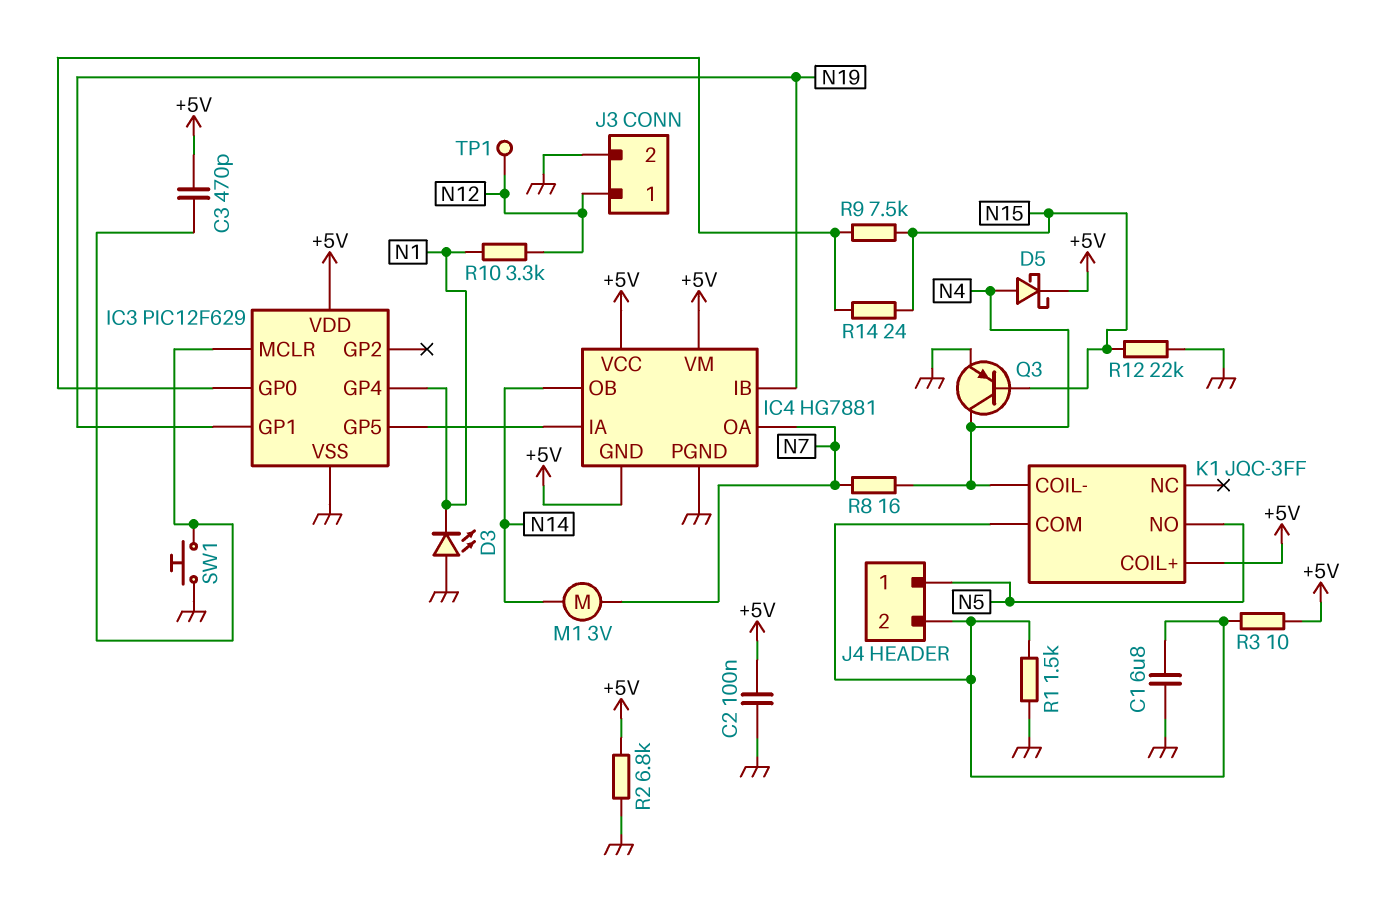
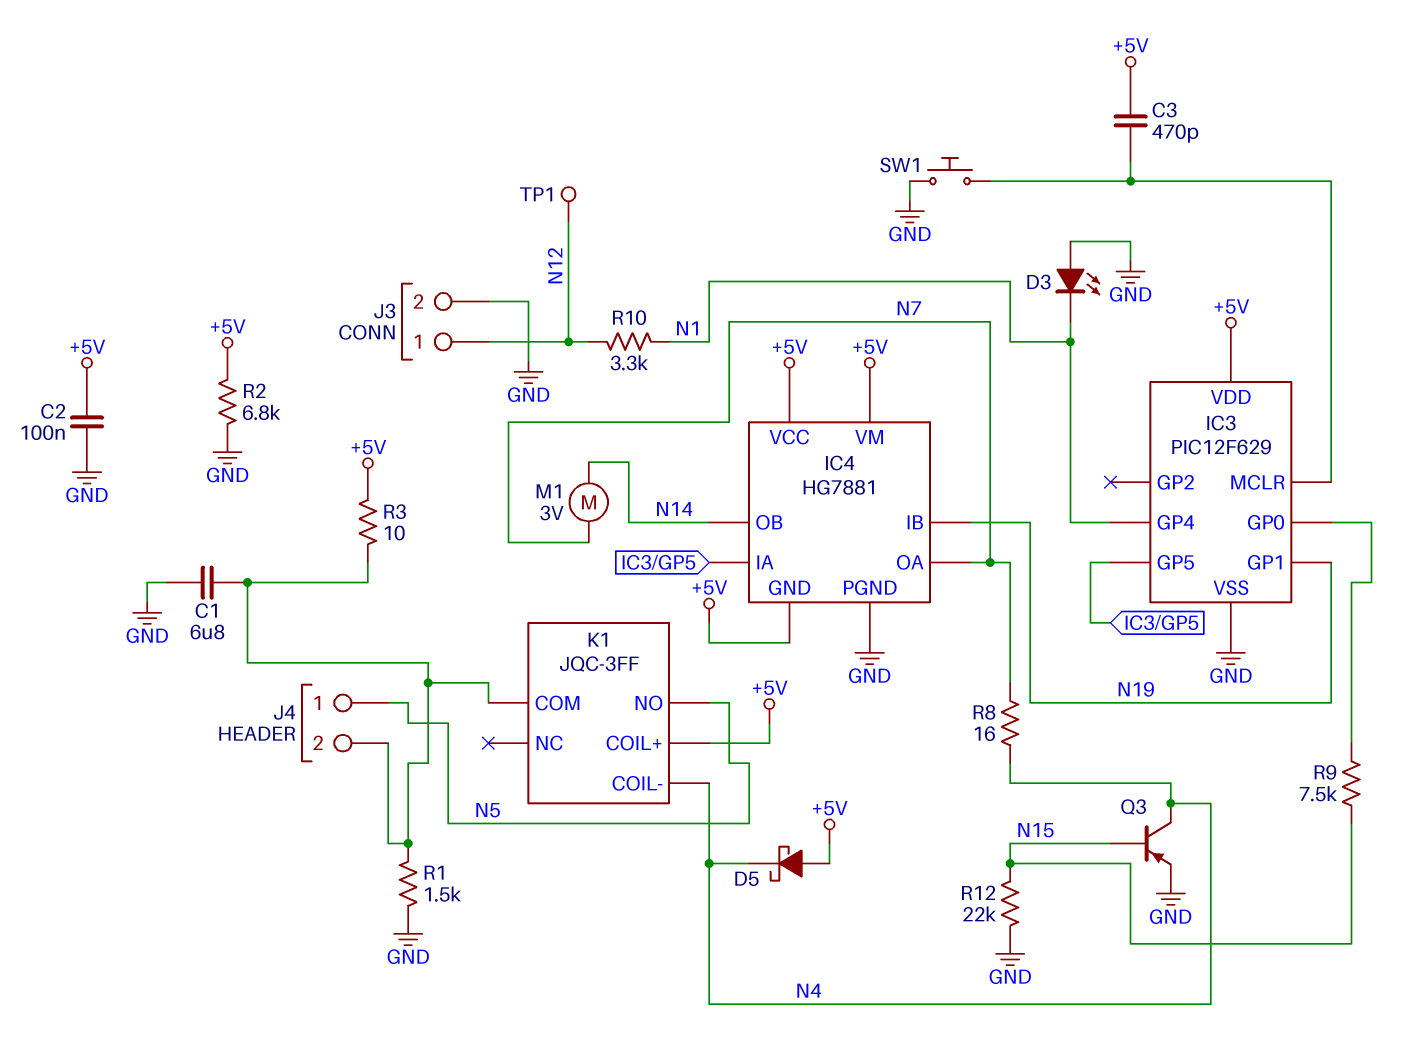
D5: schottky (A N4, K +5V) -> schottky (A +5V, K N4)
R14: 24 (IC3/GP0, N15) -> none

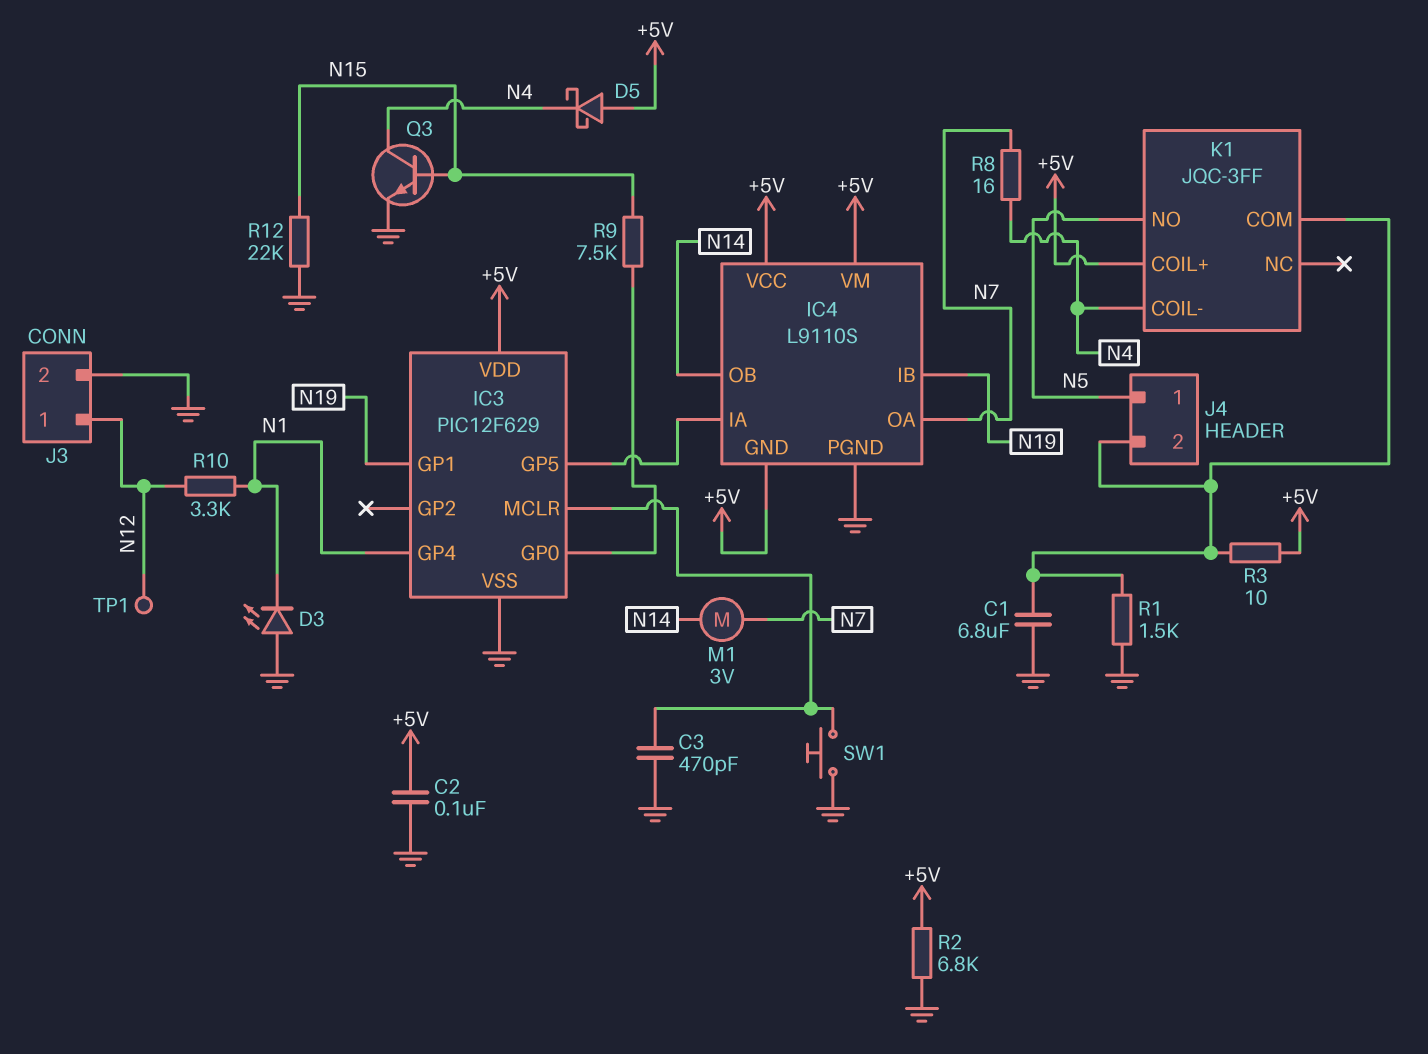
C3: 470pF (+5V, IC3/MCLR) -> 470pF (GND, IC3/MCLR)
IC4: HG7881 -> L9110S
Q3: PNP (B N15, C N4, E GND) -> NPN (B N15, C N4, E GND)

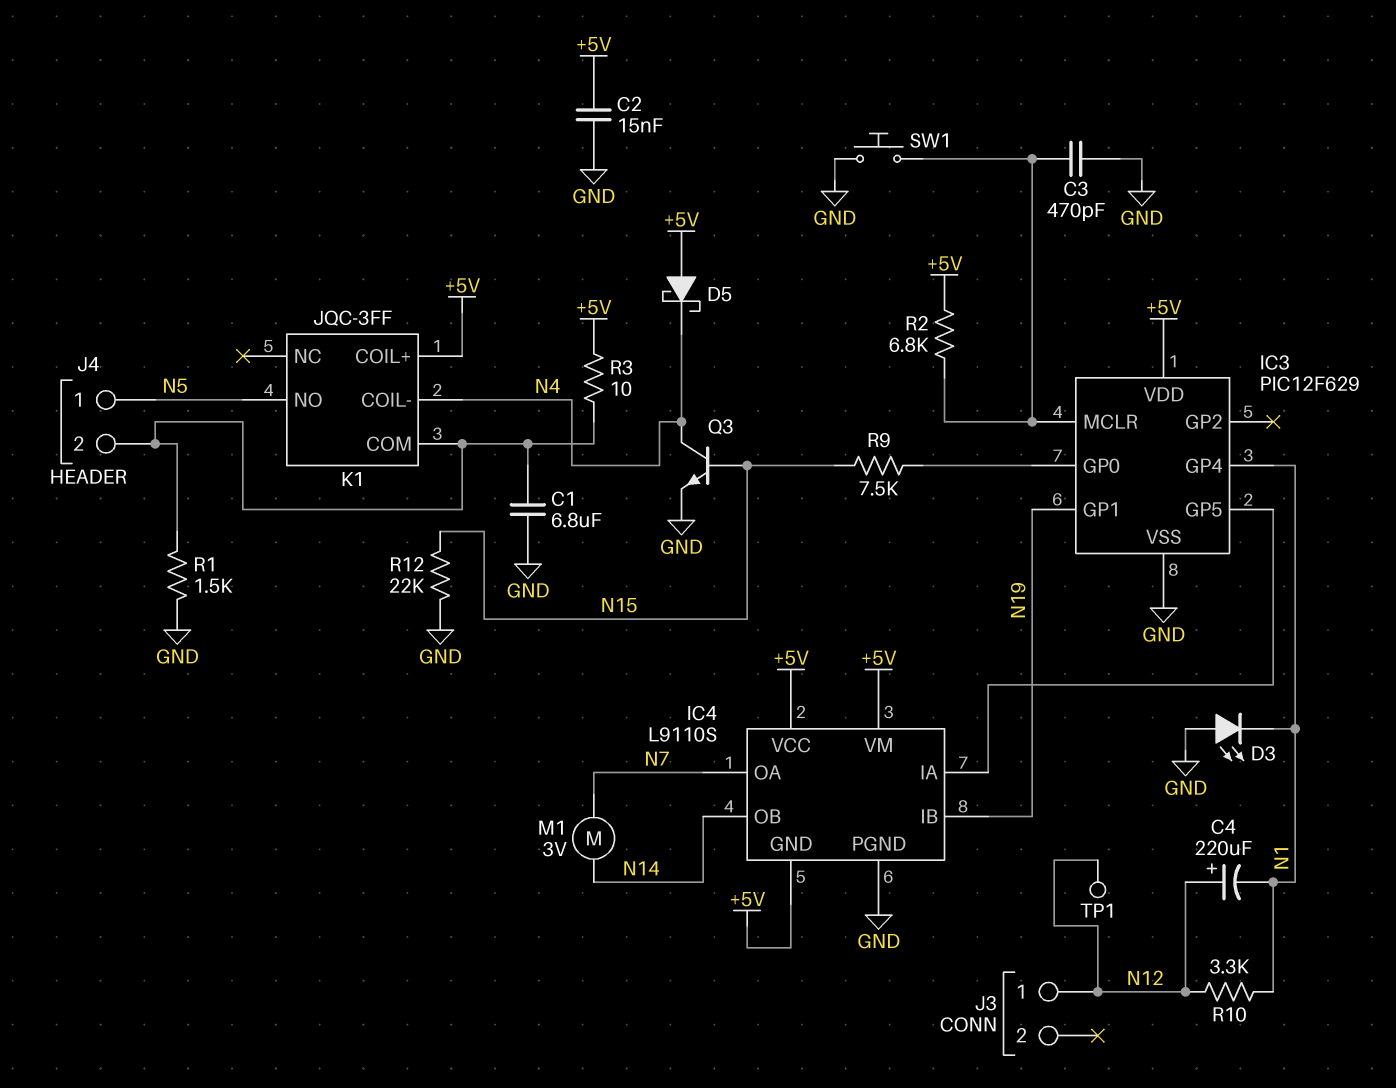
C2: 100nF (+5V, GND) -> 15nF (+5V, GND)
C4: none -> 220uF (plus N12, minus N1)
J3 pin 2: GND -> none
R2: 6.8k (+5V, GND) -> 6.8k (+5V, IC3/MCLR)
R8: 16 (N4, N7) -> none

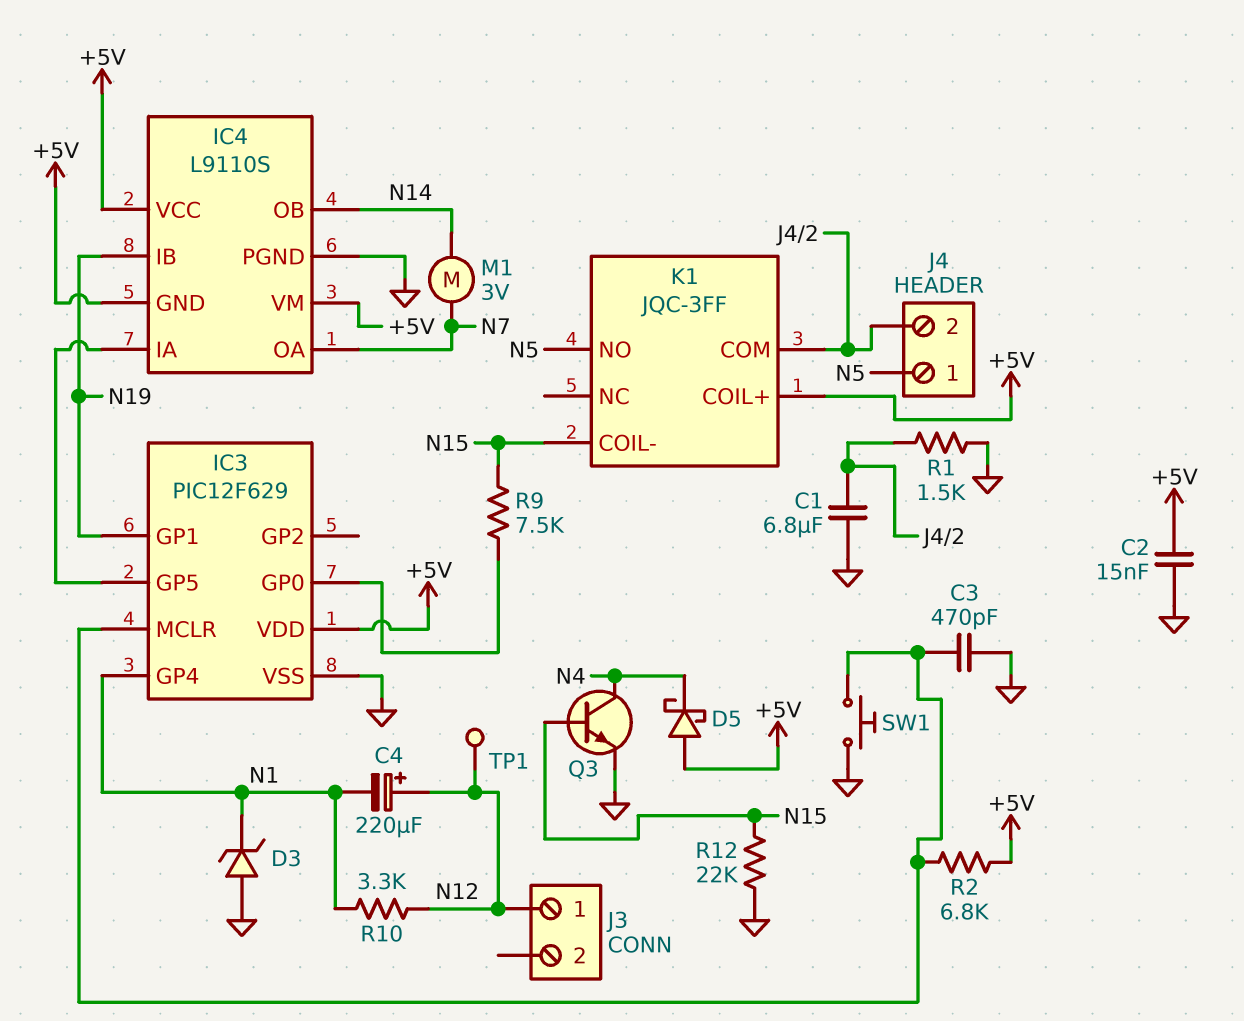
D3: LED (A GND, K N1) -> zener (A GND, K N1)
K1 pin COIL-: N4 -> N15
R3: 10 (+5V, J4/2) -> none

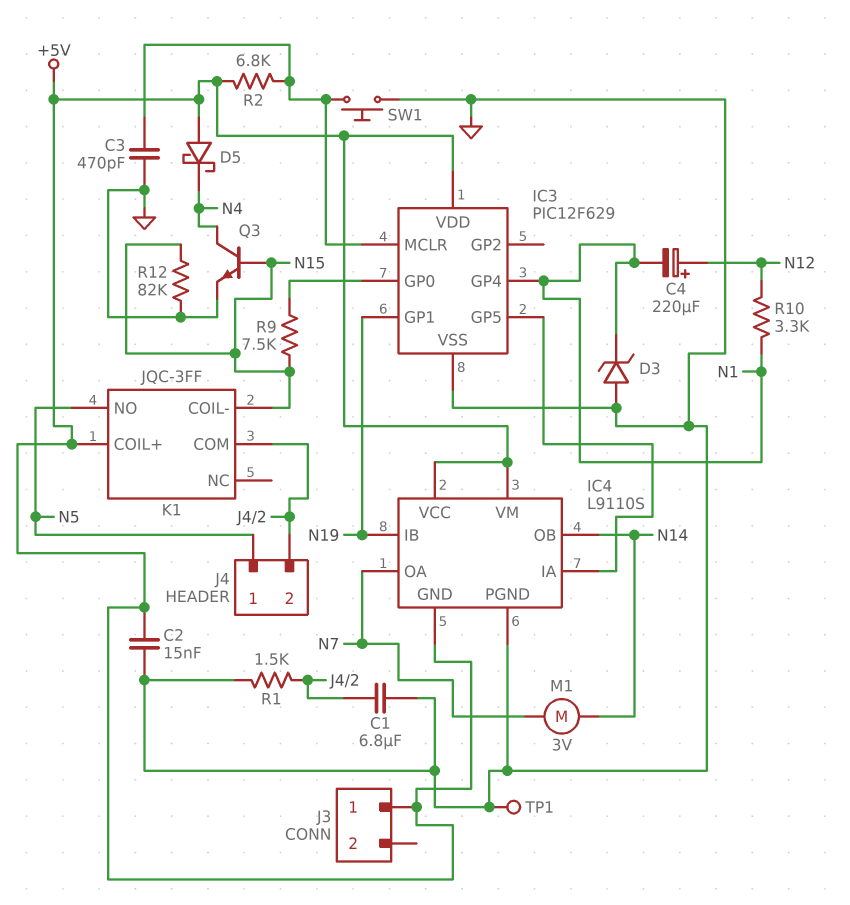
J3 pin 1: N12 -> +5V
R12: 22k (GND, N15) -> 82k (GND, N15)
TP1: test point (N12) -> test point (GND)

